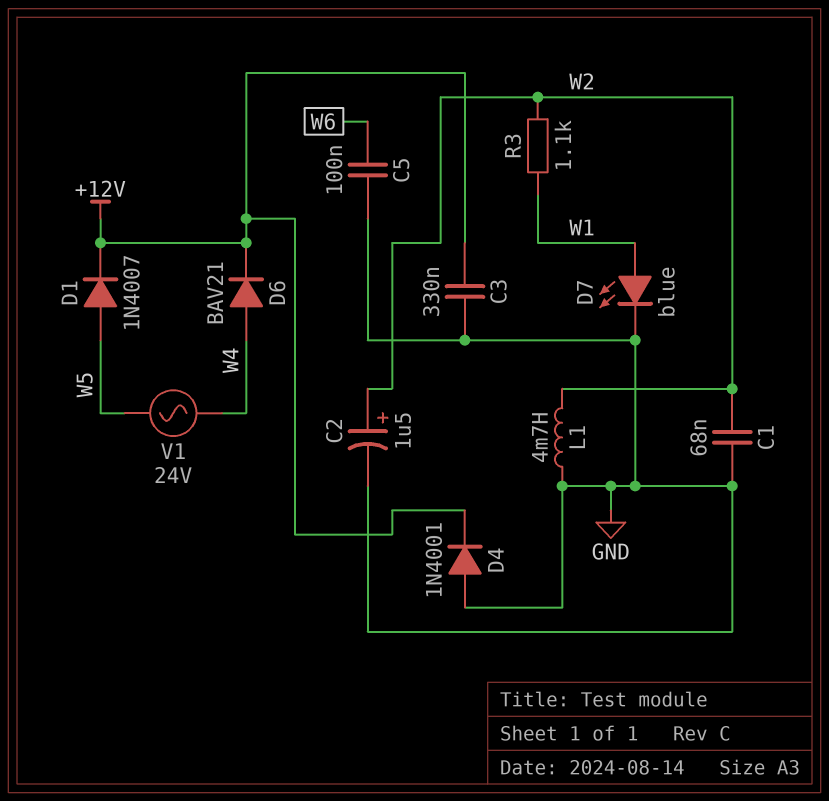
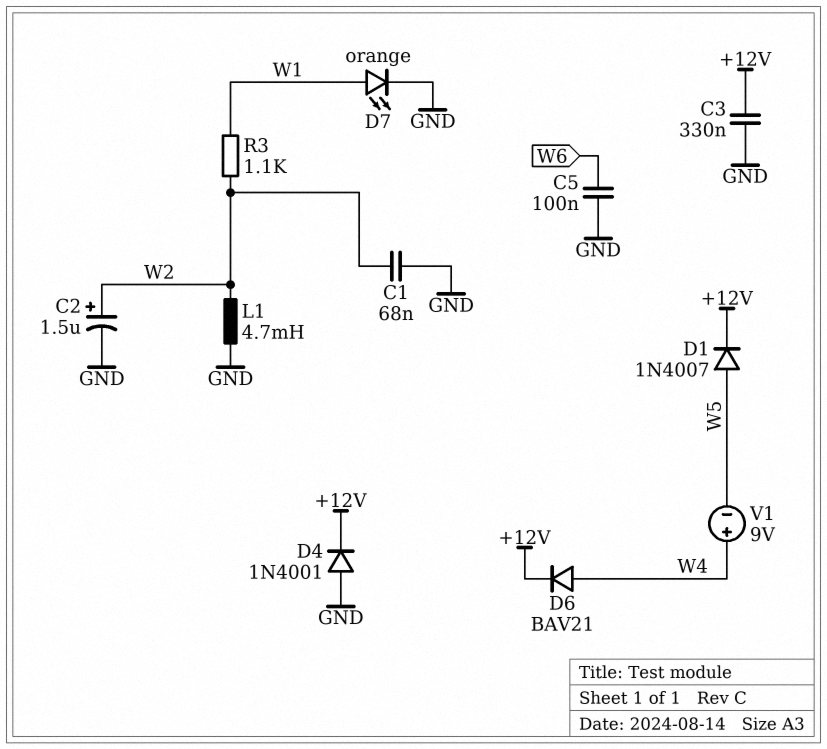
D7: LED blue (A W1, K GND) -> LED orange (A W1, K GND)
V1: AC 24V (W4, W5) -> 9V (plus W4, minus W5)

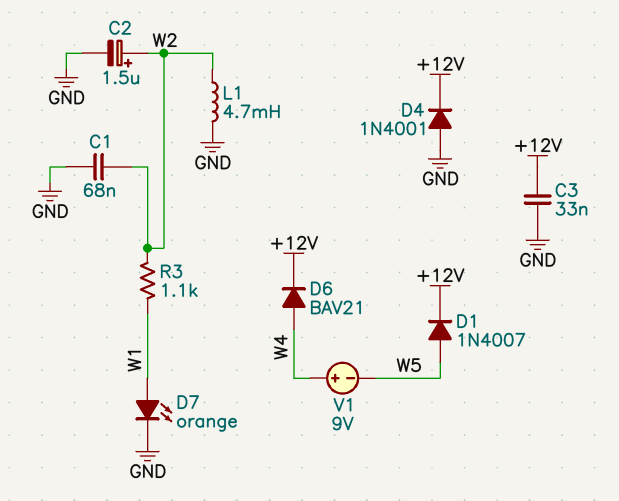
C3: 330nF (+12V, GND) -> 33nF (+12V, GND)
C5: 100nF (GND, W6) -> none

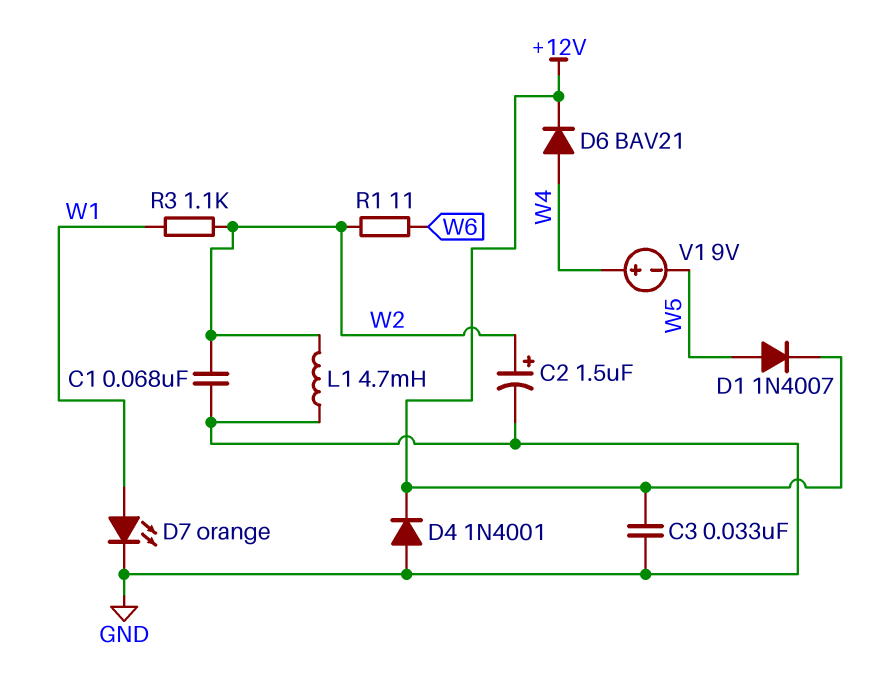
R1: none -> 11 (W2, W6)

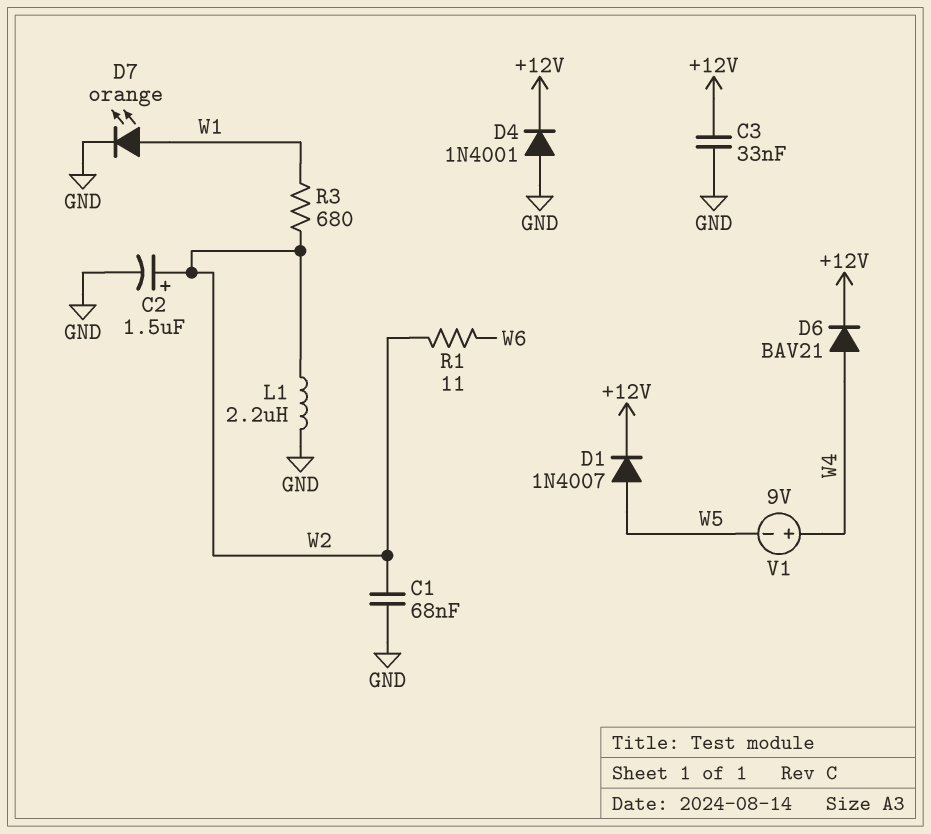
L1: 4.7mH (GND, W2) -> 2.2uH (GND, W2)
R3: 1.1k (W1, W2) -> 680 (W1, W2)

